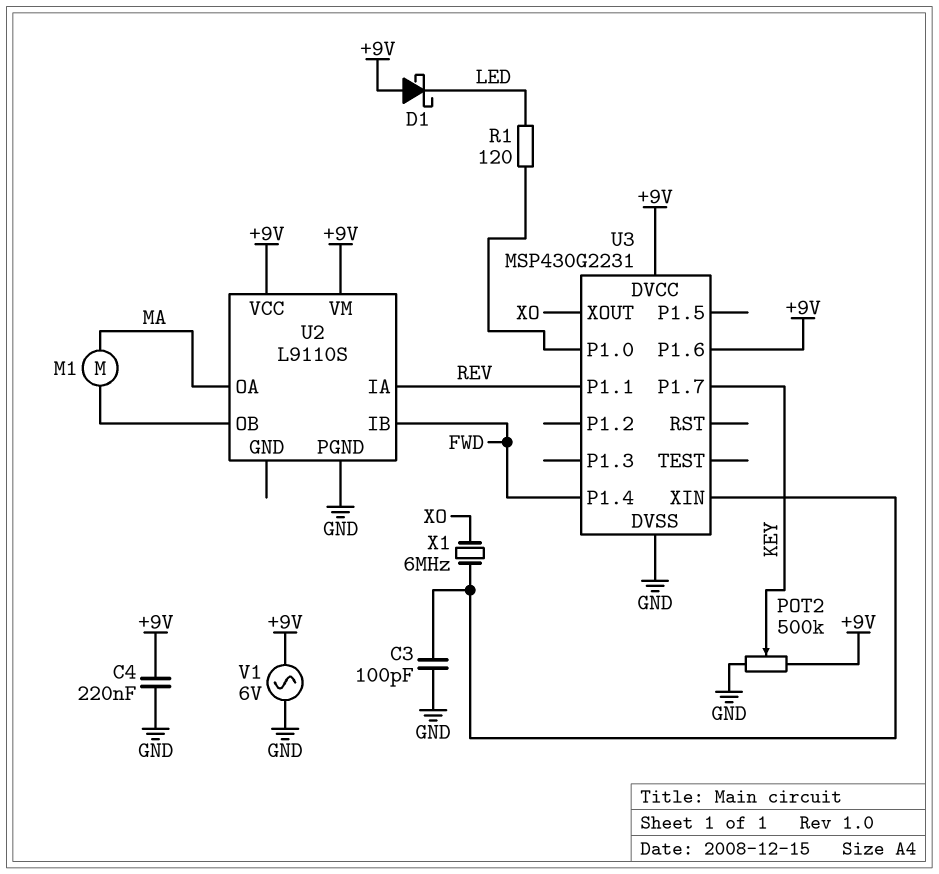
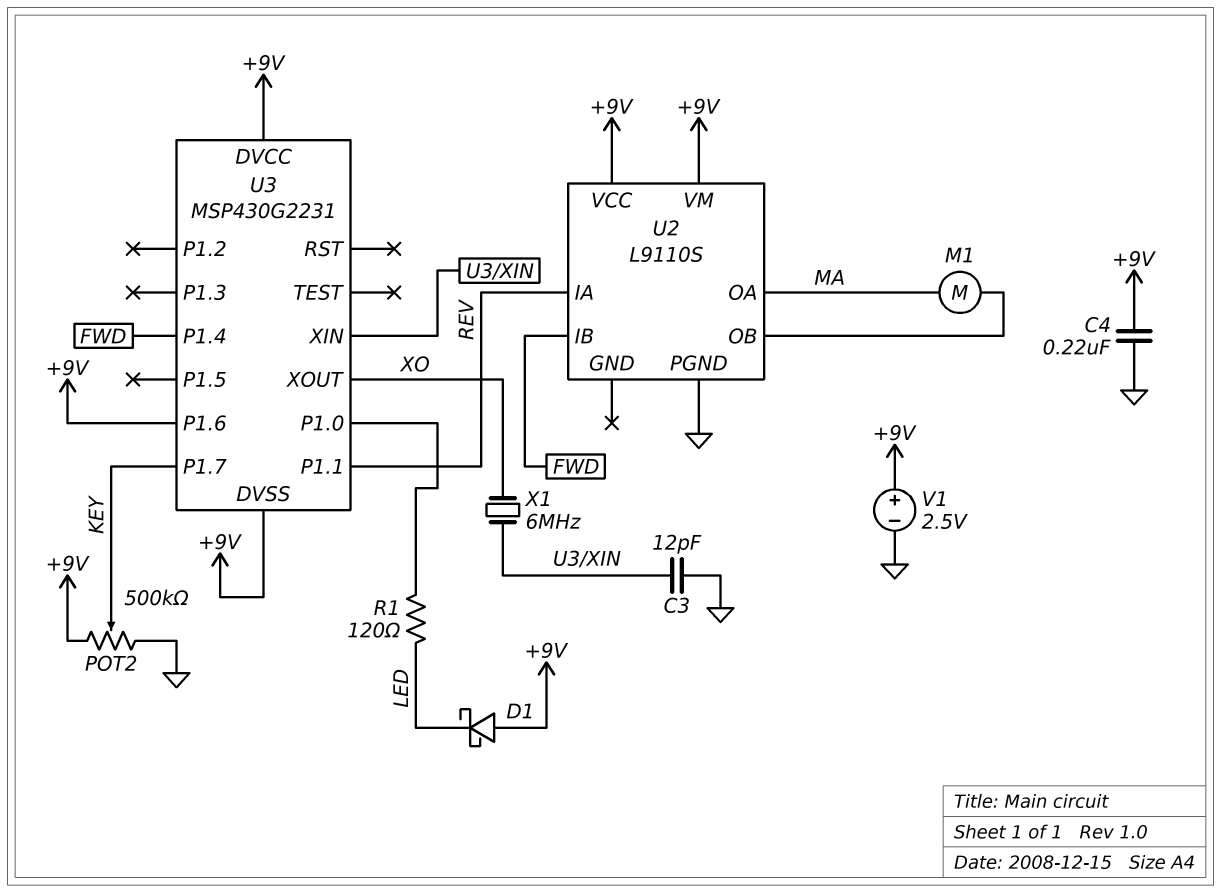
C3: 100pF (GND, U3/XIN) -> 12pF (GND, U3/XIN)
U3 pin DVSS: GND -> +9V
V1: AC 6V (+9V, GND) -> 2.5V (plus +9V, minus GND)

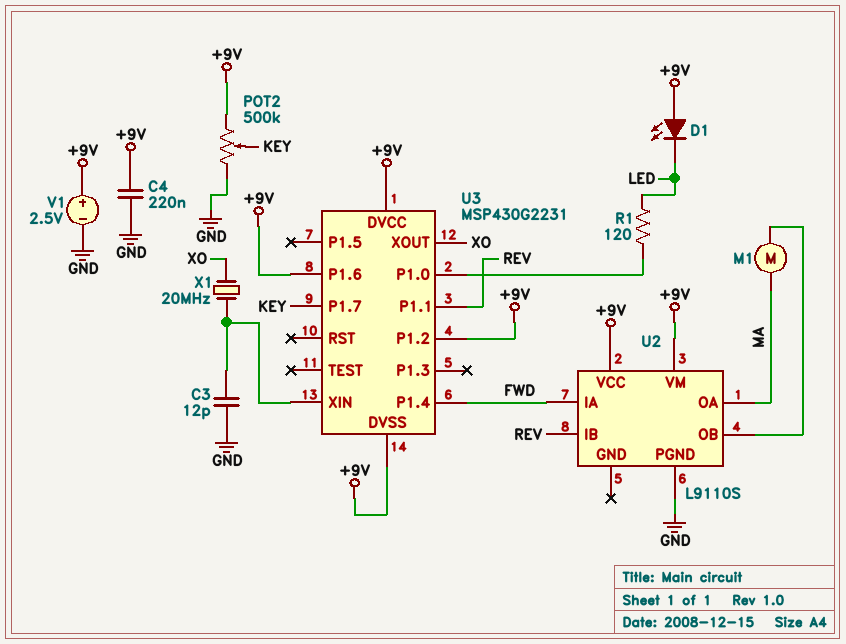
D1: schottky (A +9V, K LED) -> LED (A +9V, K LED)
U2 pin IA: REV -> FWD
U2 pin IB: FWD -> REV
U3 pin P1.2: none -> +9V
X1: 6MHz (U3/XIN, XO) -> 20MHz (U3/XIN, XO)

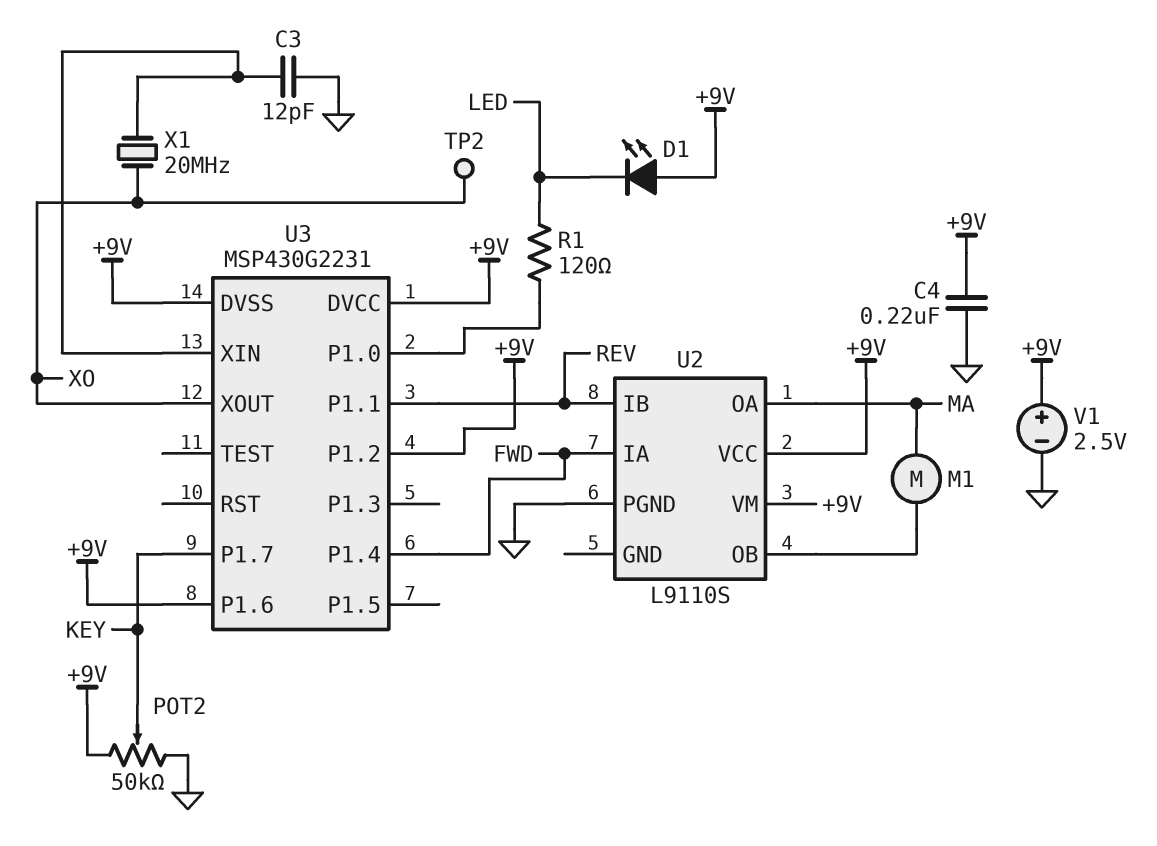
POT2: 500k (+9V, GND, wiper KEY) -> 50k (+9V, GND, wiper KEY)
TP2: none -> test point (XO)

